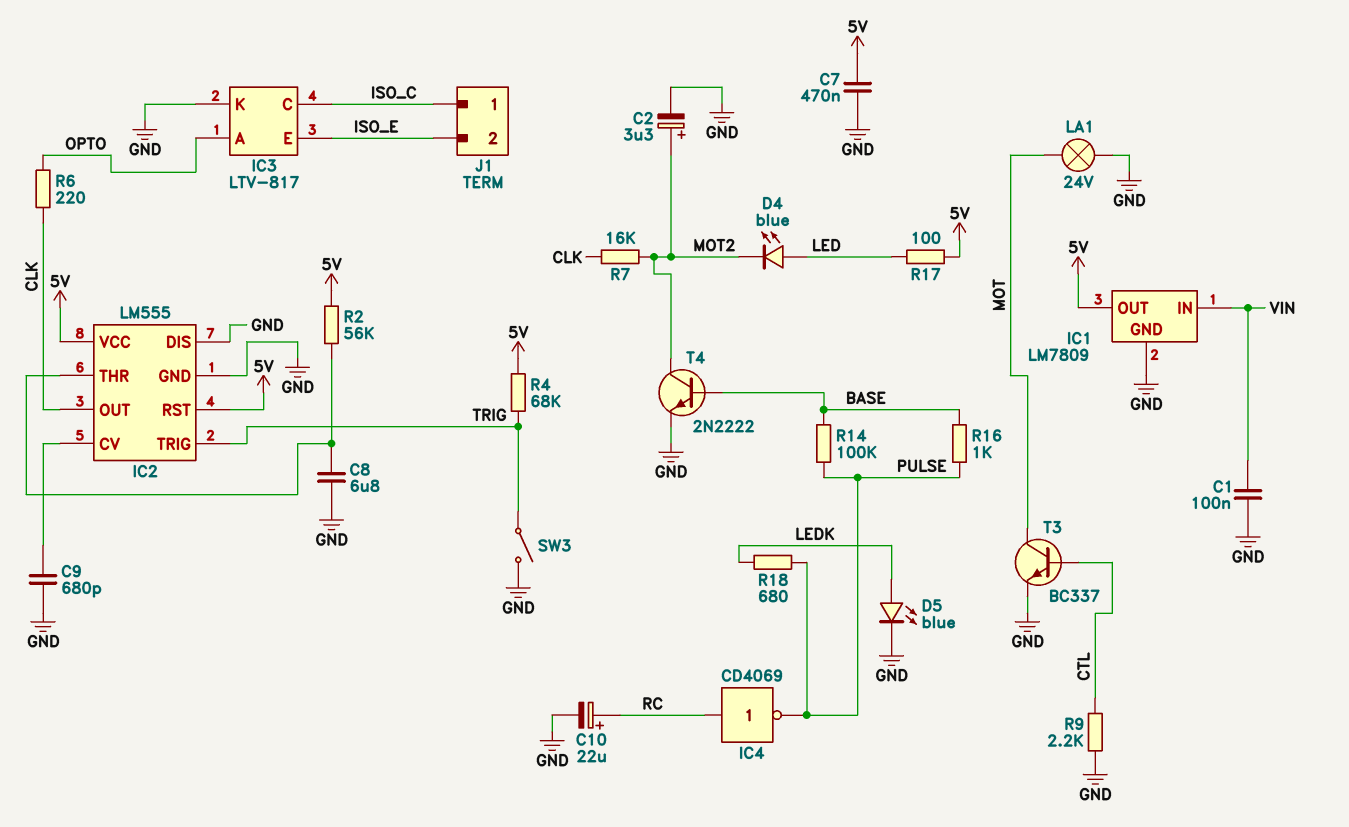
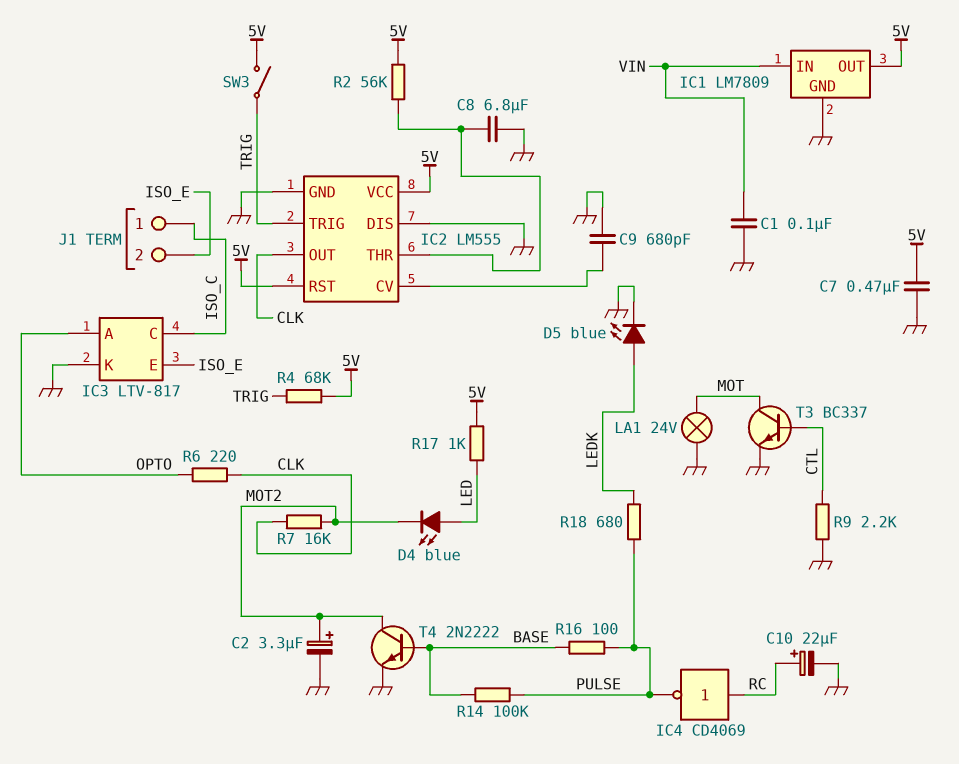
R16: 1k (BASE, PULSE) -> 100 (BASE, PULSE)
R17: 100 (5V, LED) -> 1k (5V, LED)
SW3: switch (GND, TRIG) -> switch (5V, TRIG)

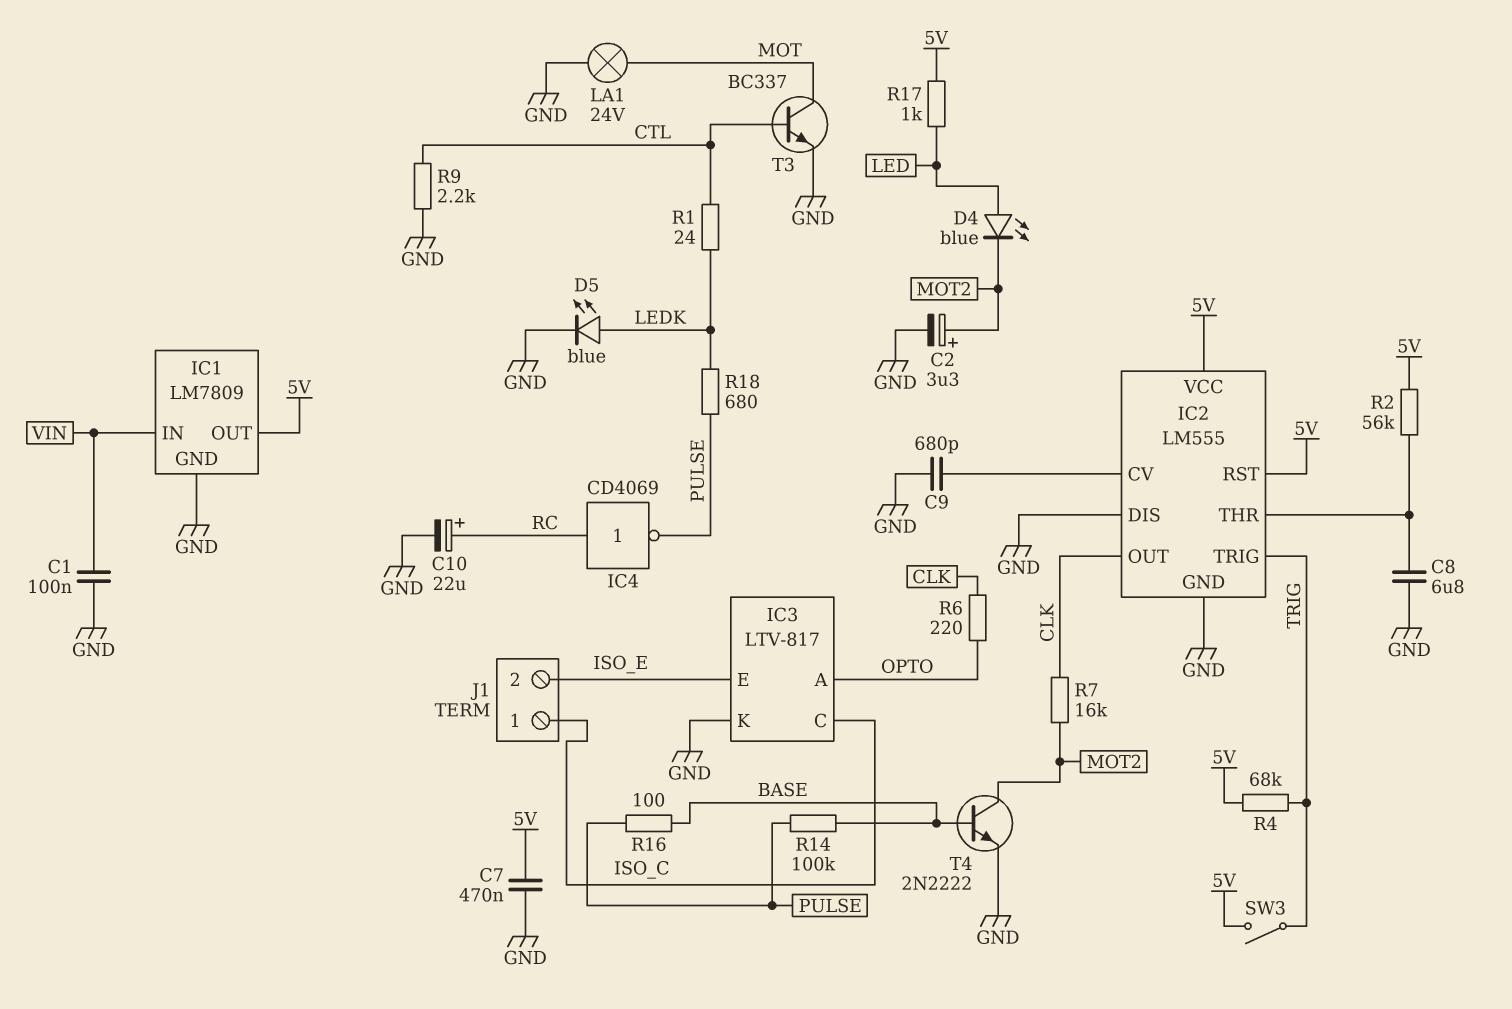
R1: none -> 24 (CTL, LEDK)

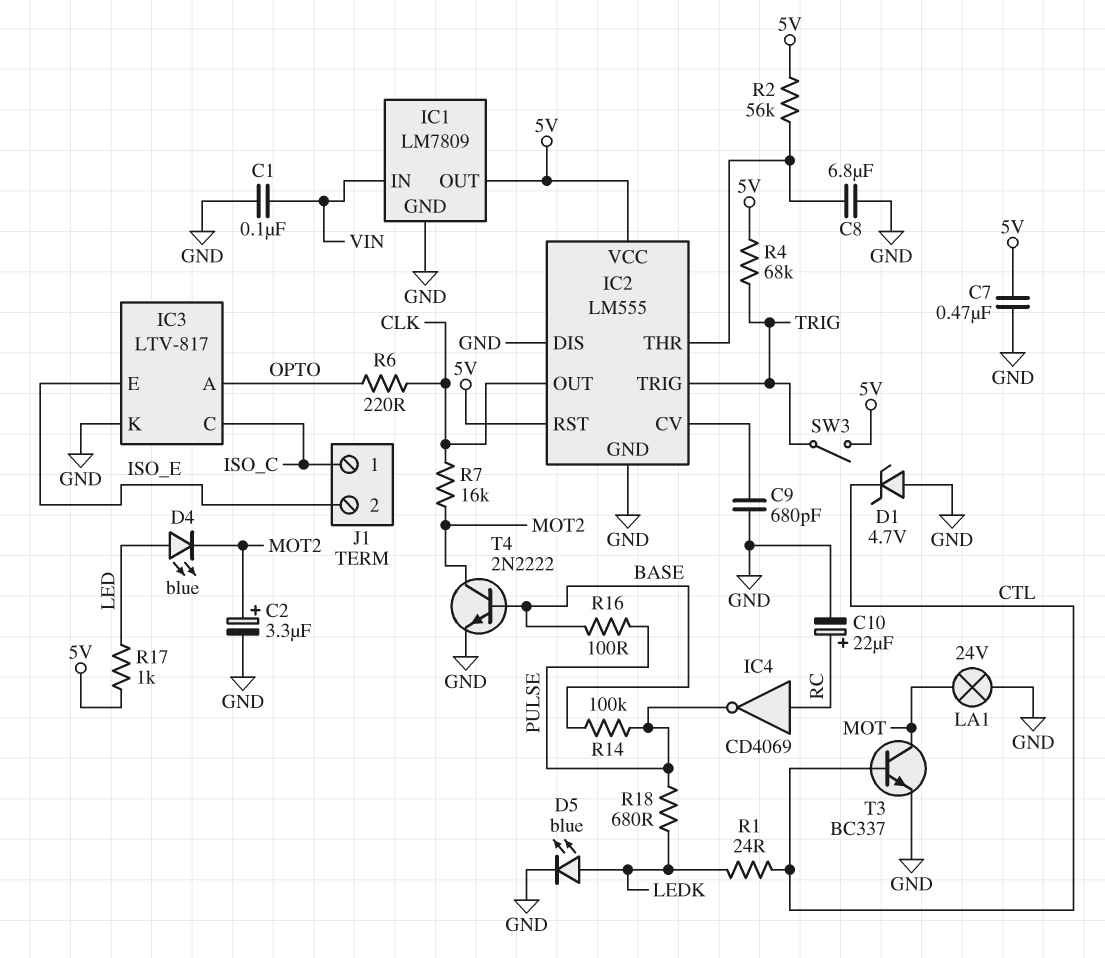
D1: none -> zener 4.7V (A GND, K CTL)
R9: 2.2k (CTL, GND) -> none

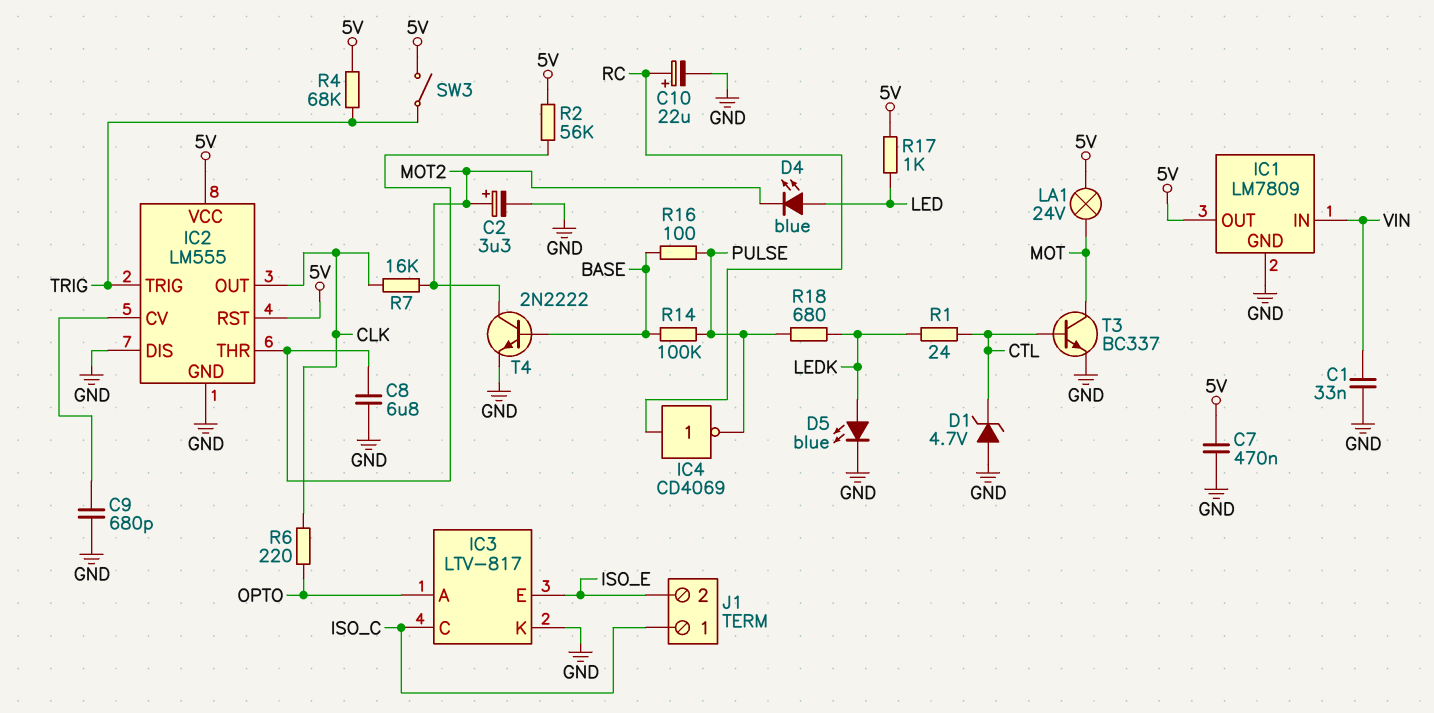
C1: 100nF (GND, VIN) -> 33nF (GND, VIN)
LA1: lamp 24V (GND, MOT) -> lamp 24V (5V, MOT)

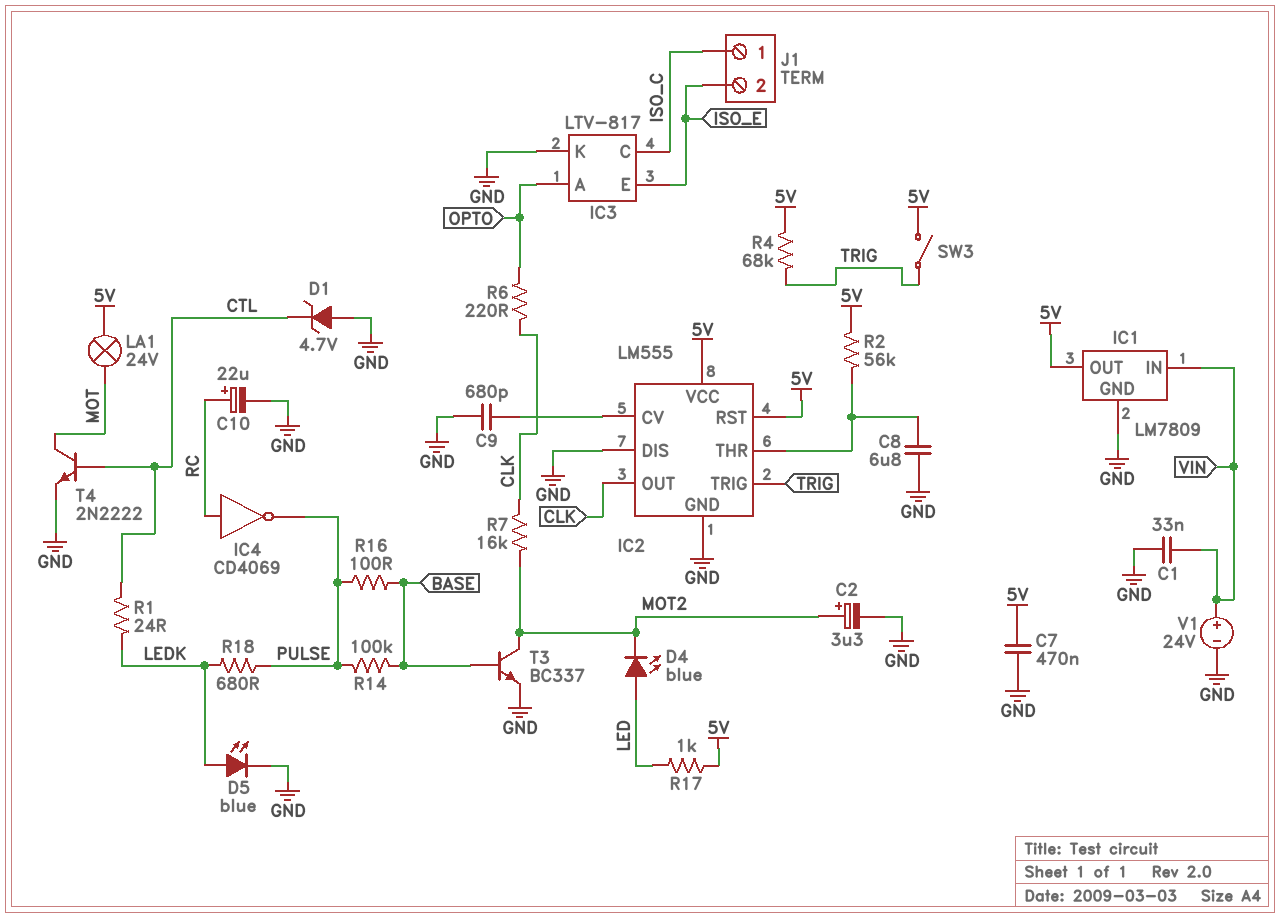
T3: NPN BC337 (B CTL, C MOT, E GND) -> NPN BC337 (B BASE, C MOT2, E GND)
T4: NPN 2N2222 (B BASE, C MOT2, E GND) -> NPN 2N2222 (B CTL, C MOT, E GND)
V1: none -> 24V (plus VIN, minus GND)

